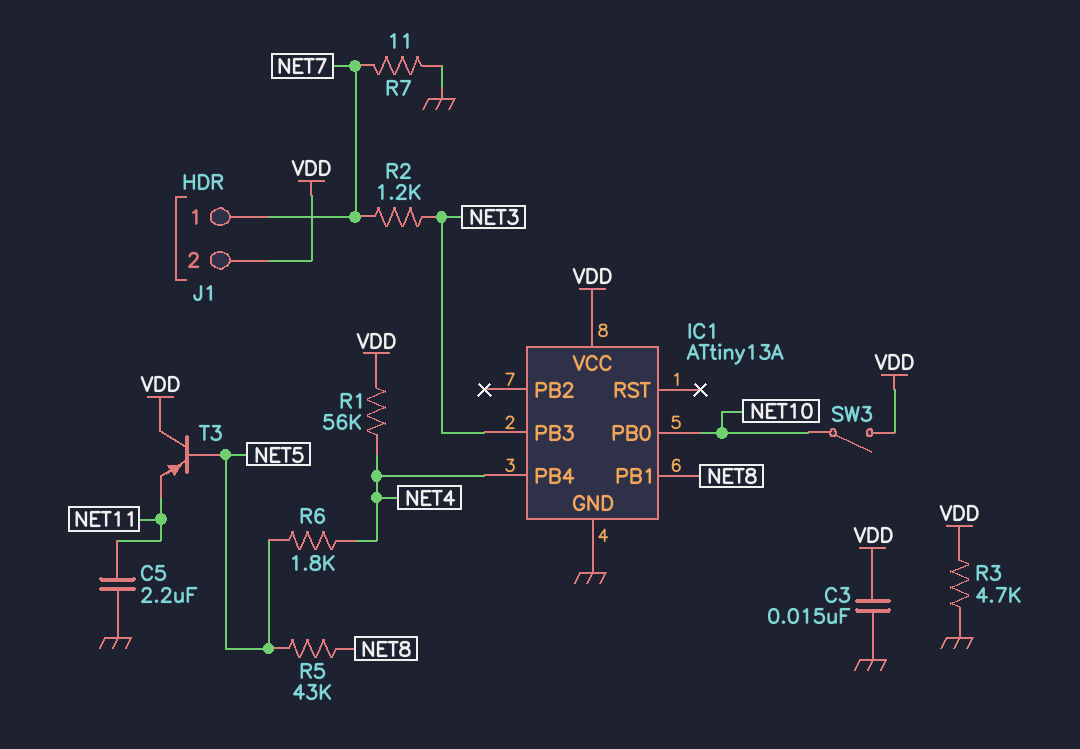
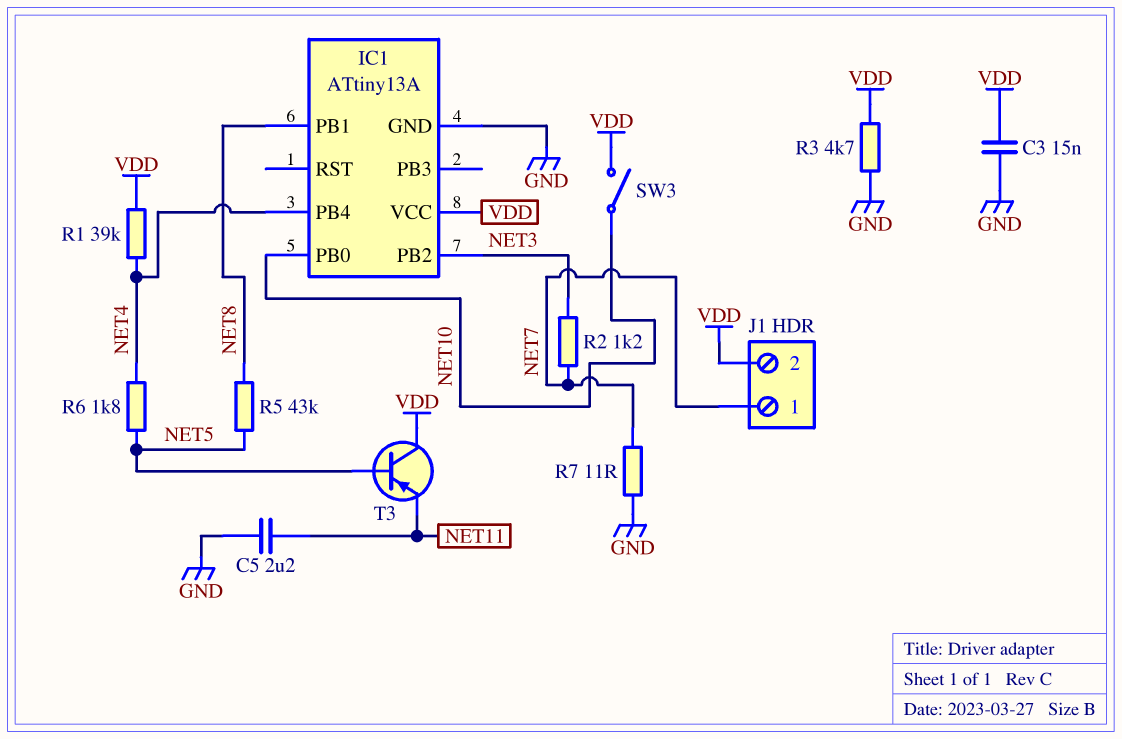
IC1 pin PB2: none -> NET3
IC1 pin PB3: NET3 -> none
R1: 56k (NET4, VDD) -> 39k (NET4, VDD)

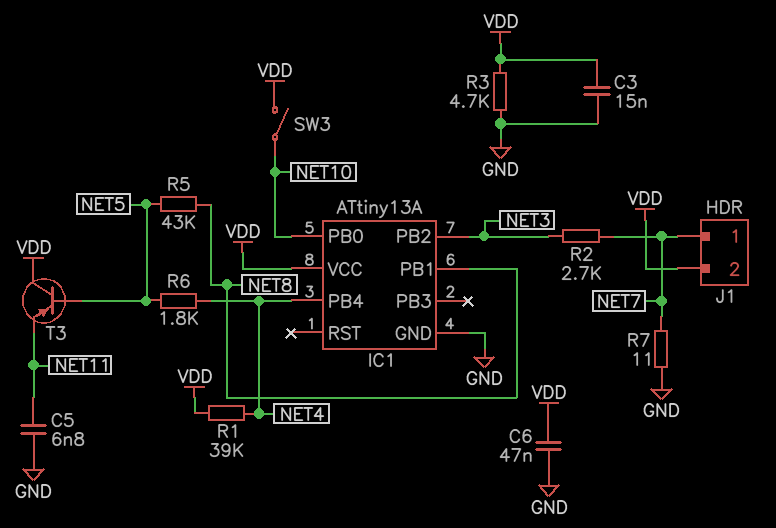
C5: 2.2uF (GND, NET11) -> 6.8nF (GND, NET11)
C6: none -> 47nF (GND, VDD)
R2: 1.2k (NET3, NET7) -> 2.7k (NET3, NET7)

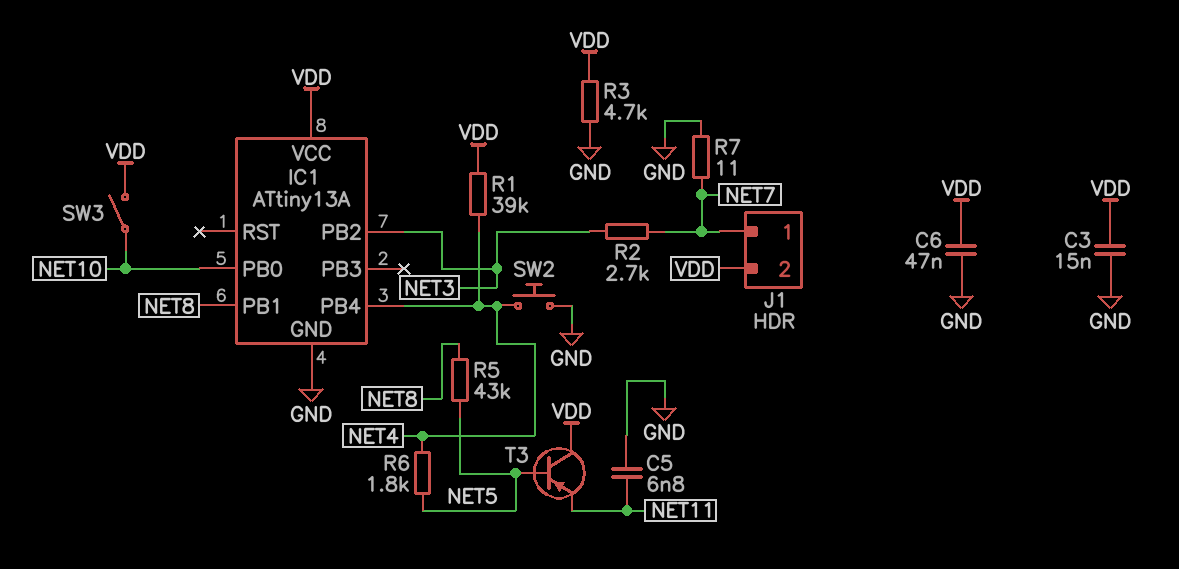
SW2: none -> button (GND, NET4)

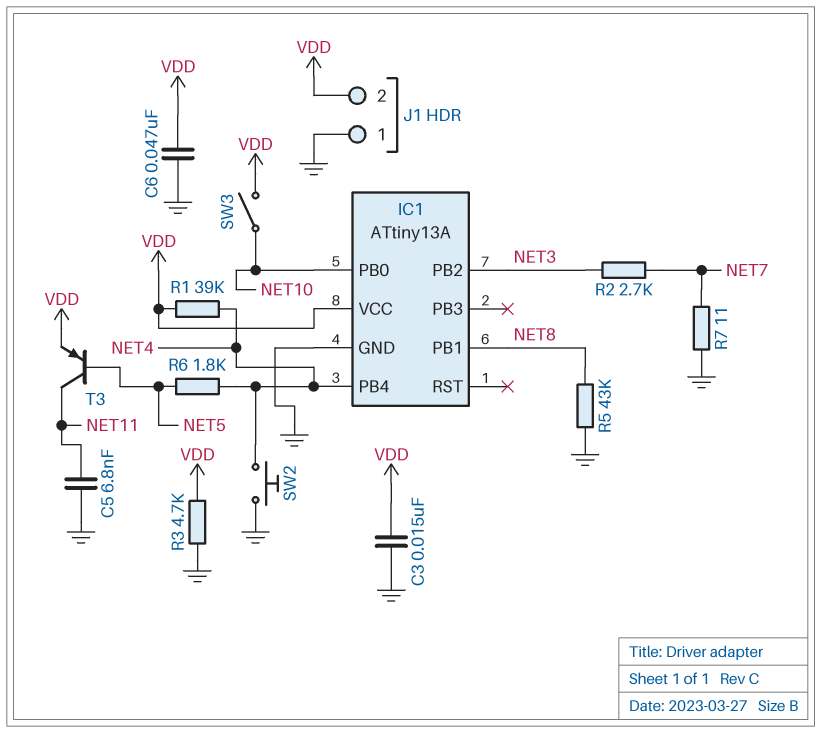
J1 pin 1: NET7 -> GND
R5: 43k (NET5, NET8) -> 43k (GND, NET8)
T3: PNP (B NET5, C VDD, E NET11) -> PNP (B NET5, C NET11, E VDD)

